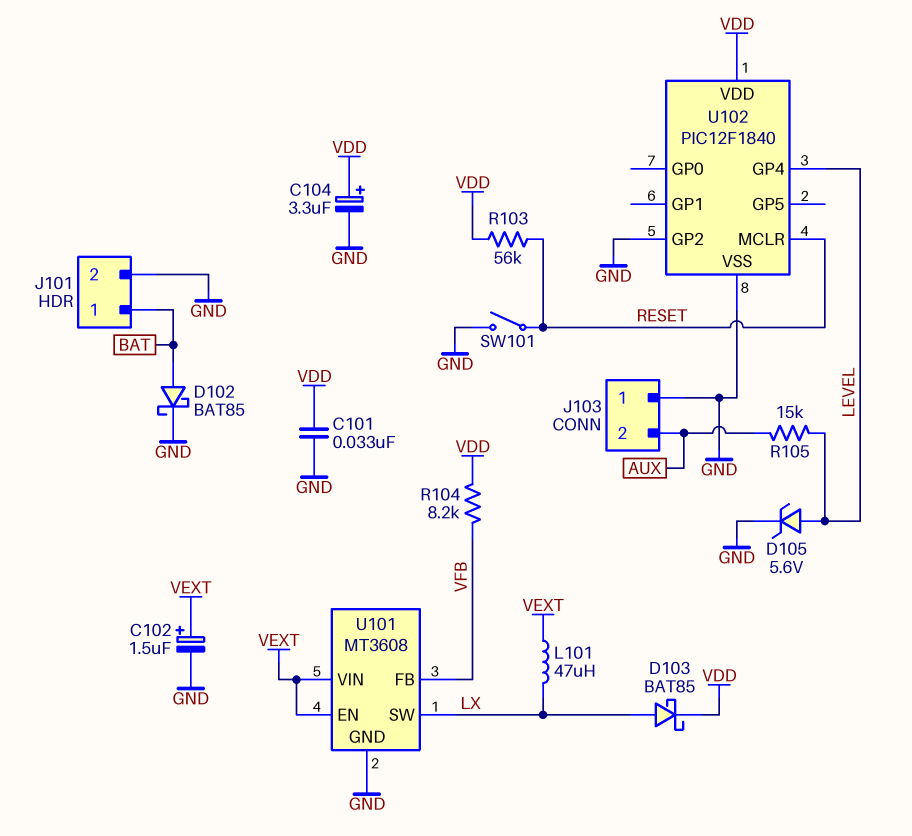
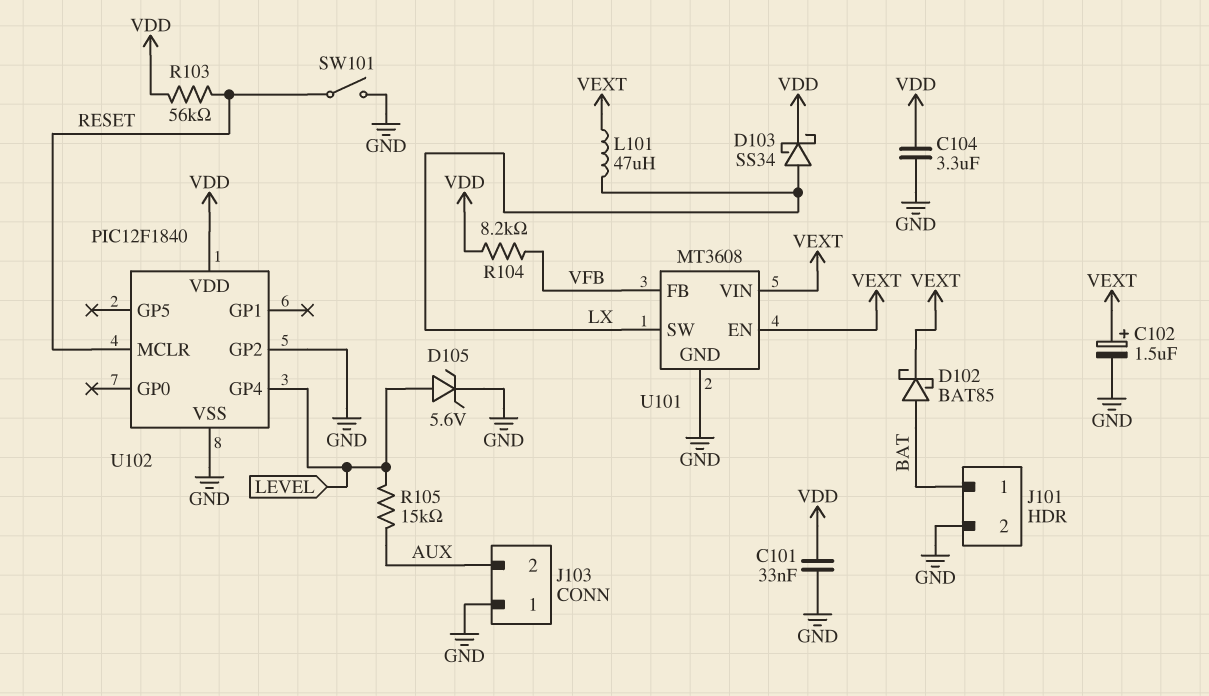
C104: 3.3uF (plus VDD, minus GND) -> 3.3uF (GND, VDD)
D102: schottky BAT85 (A BAT, K GND) -> schottky BAT85 (A BAT, K VEXT)
D103: schottky BAT85 (A LX, K VDD) -> schottky SS34 (A LX, K VDD)

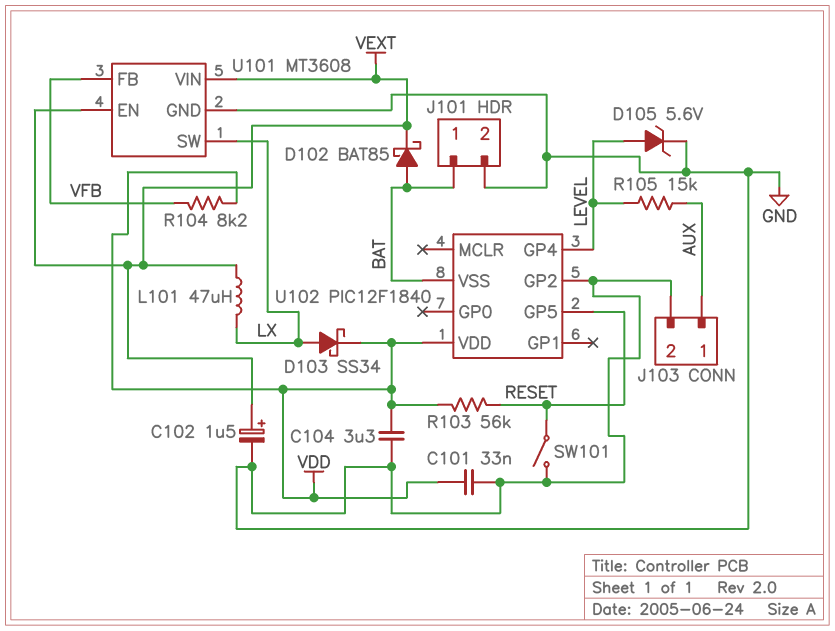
J103 pin 1: GND -> AUX
J103 pin 2: AUX -> GND
U102 pin GP5: none -> RESET
U102 pin MCLR: RESET -> none
U102 pin VSS: GND -> BAT

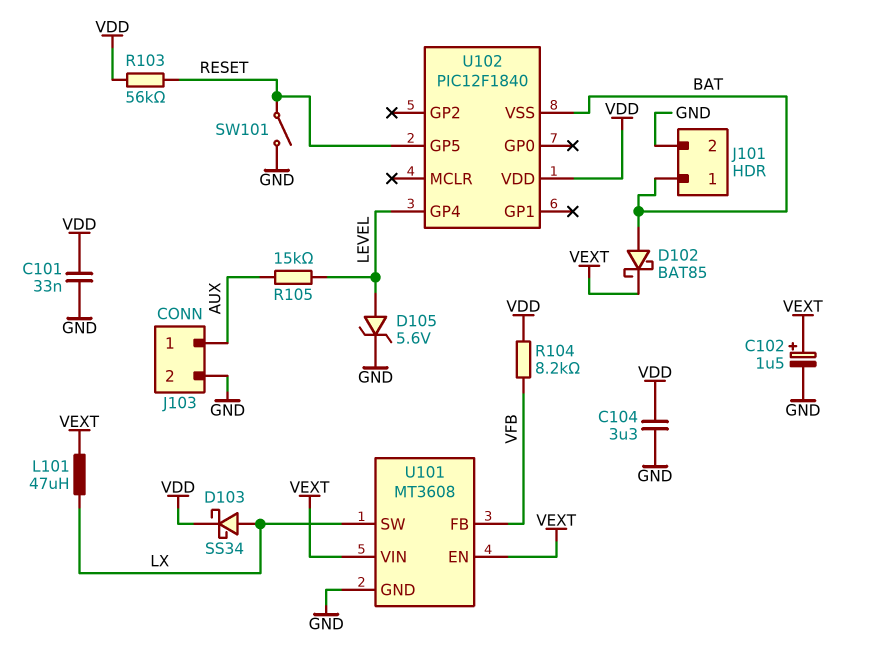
U102 pin GP2: GND -> none

